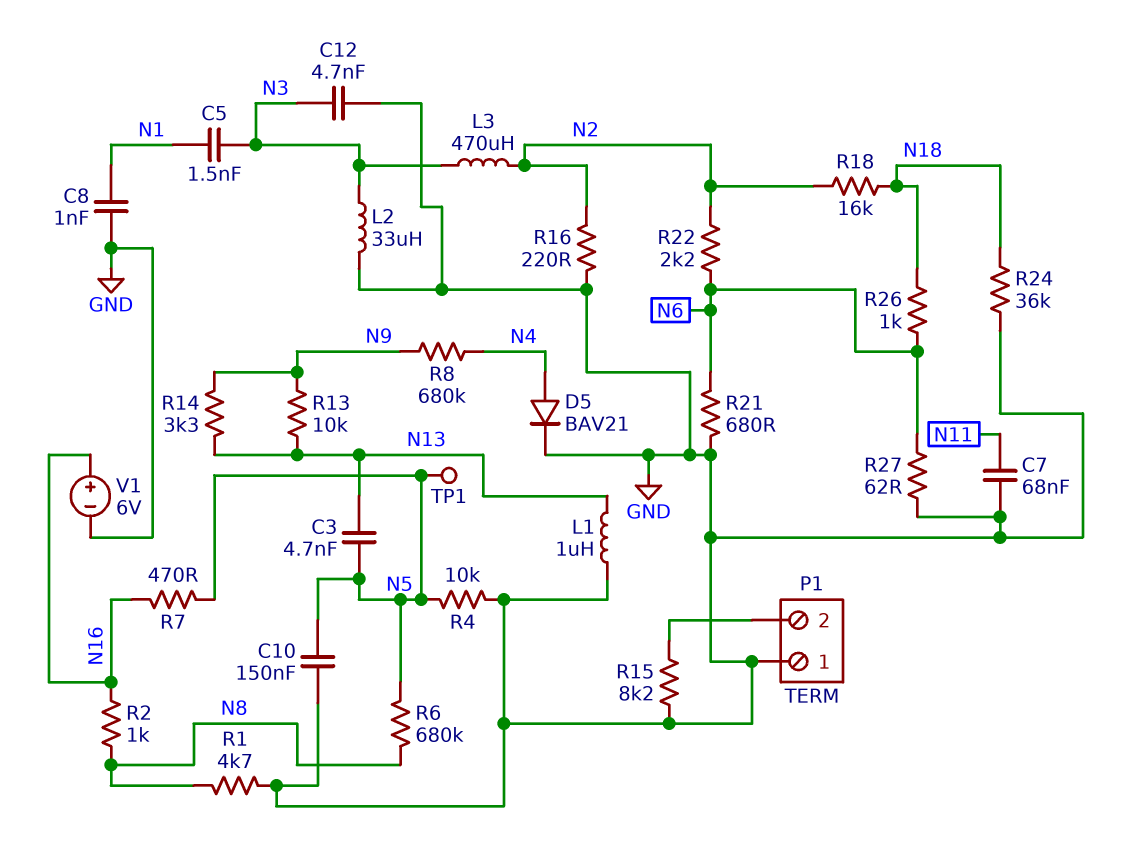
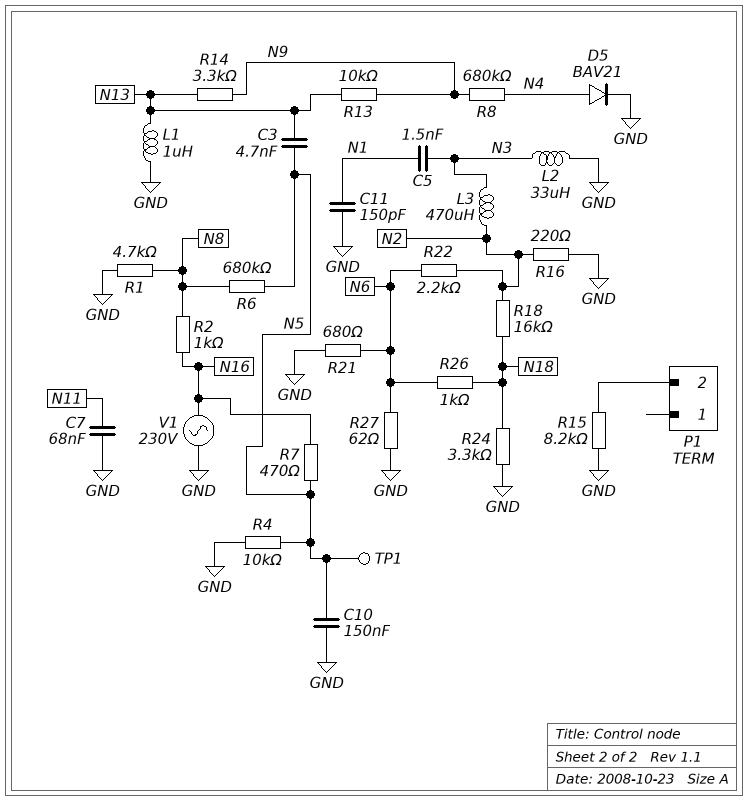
C8: 1nF (GND, N1) -> none
C11: none -> 150pF (GND, N1)
C12: 4.7nF (GND, N3) -> none
P1 pin 1: GND -> none
R24: 36k (GND, N18) -> 3.3k (GND, N18)
V1: 6V (plus N16, minus GND) -> AC 230V (GND, N16)

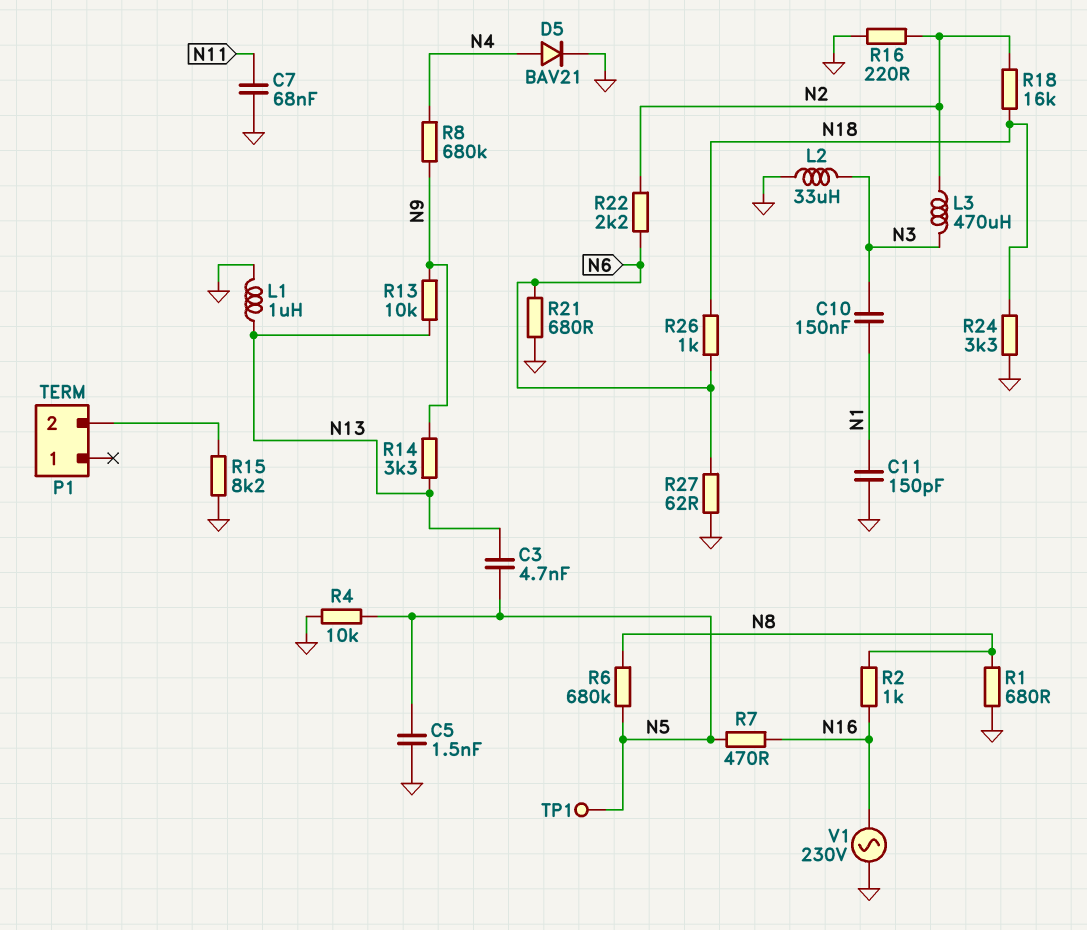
C5: 1.5nF (N1, N3) -> 1.5nF (GND, N5)
C10: 150nF (GND, N5) -> 150nF (N1, N3)
R1: 4.7k (GND, N8) -> 680 (GND, N8)

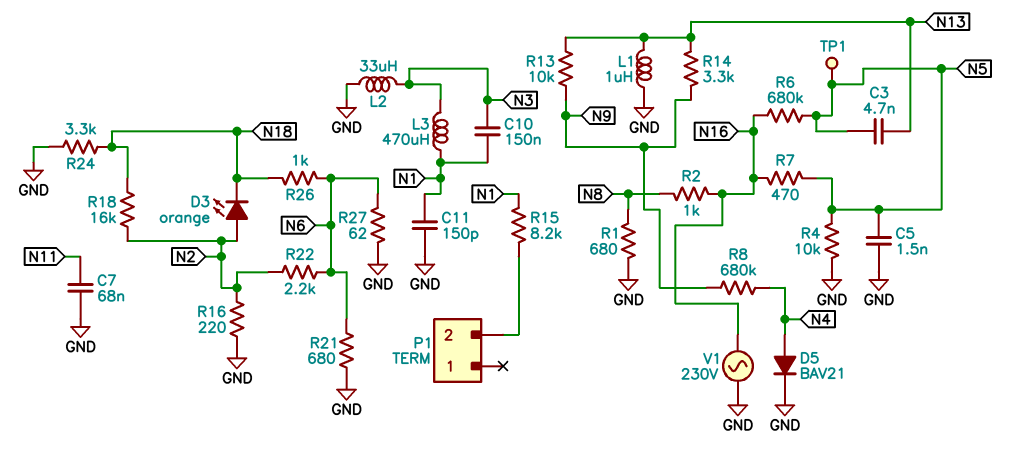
D3: none -> LED orange (A N2, K N18)
L3: 470uH (N2, N3) -> 470uH (N1, N3)
R6: 680k (N5, N8) -> 680k (N5, N16)
R15: 8.2k (GND, P1/2) -> 8.2k (N1, P1/2)

